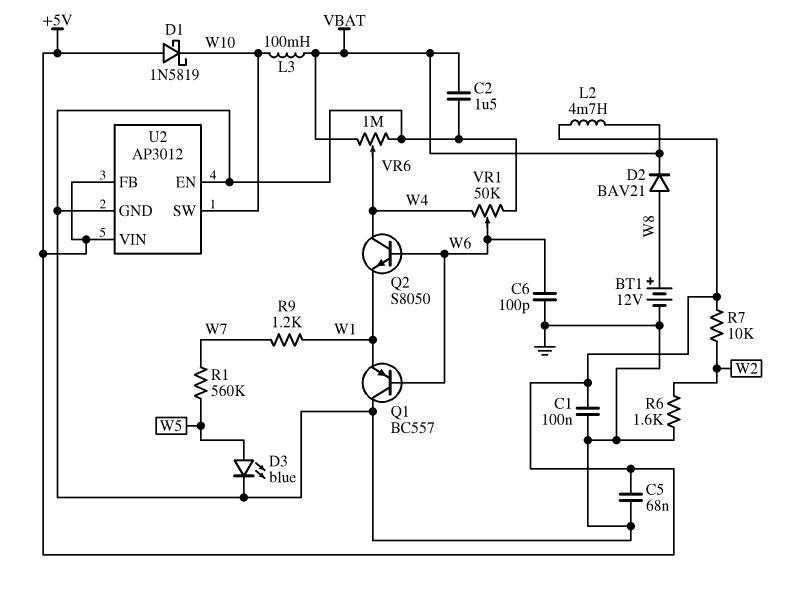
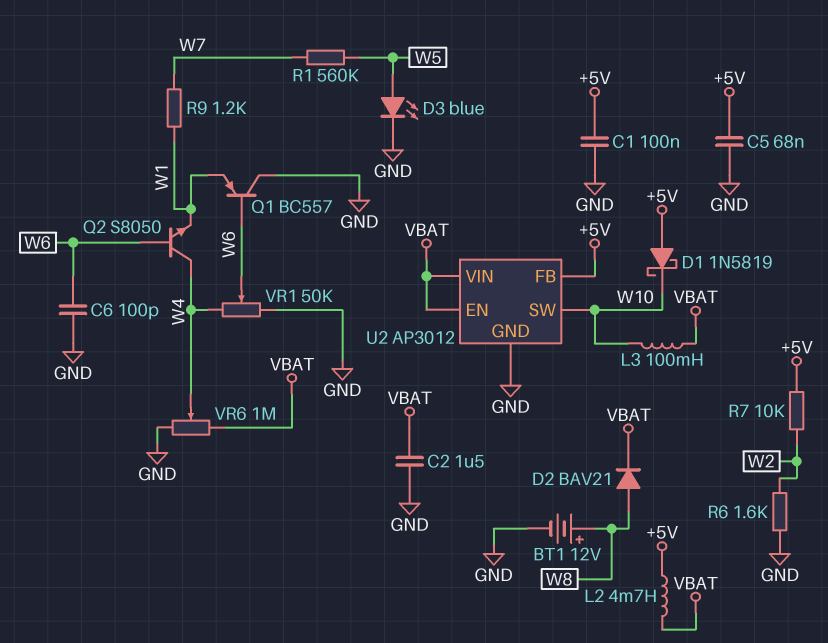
U2 pin EN: GND -> VBAT
U2 pin VIN: +5V -> VBAT

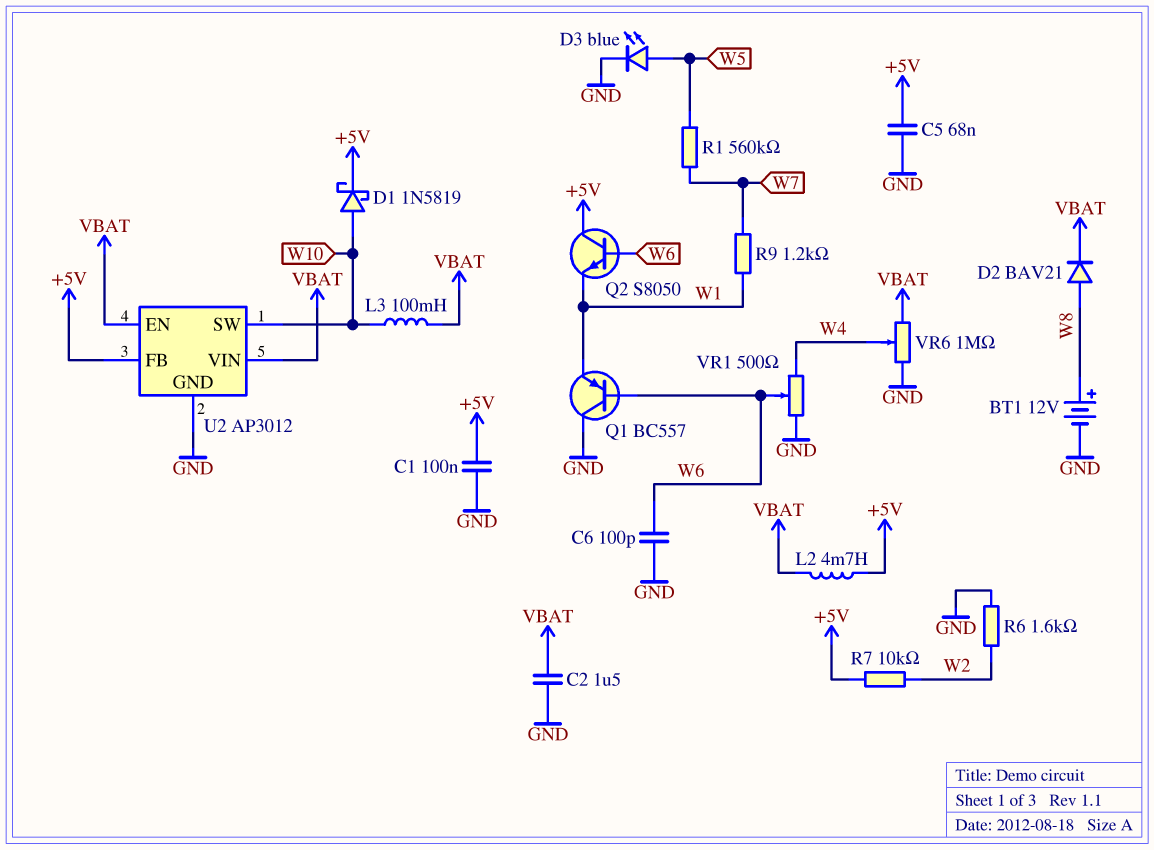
D1: schottky 1N5819 (A +5V, K W10) -> schottky 1N5819 (A W10, K +5V)
Q2: NPN S8050 (B W6, C W4, E W1) -> NPN S8050 (B W6, C +5V, E W1)
VR1: 50k (GND, W4, wiper W6) -> 500 (GND, W4, wiper W6)

